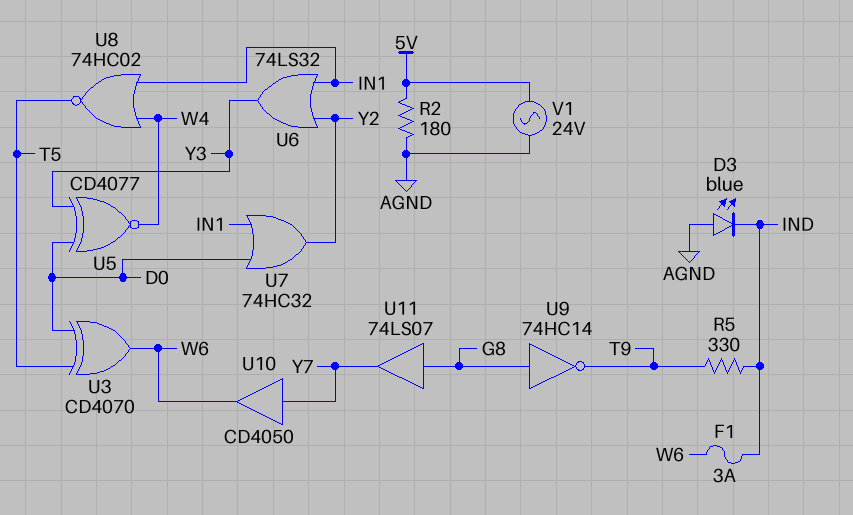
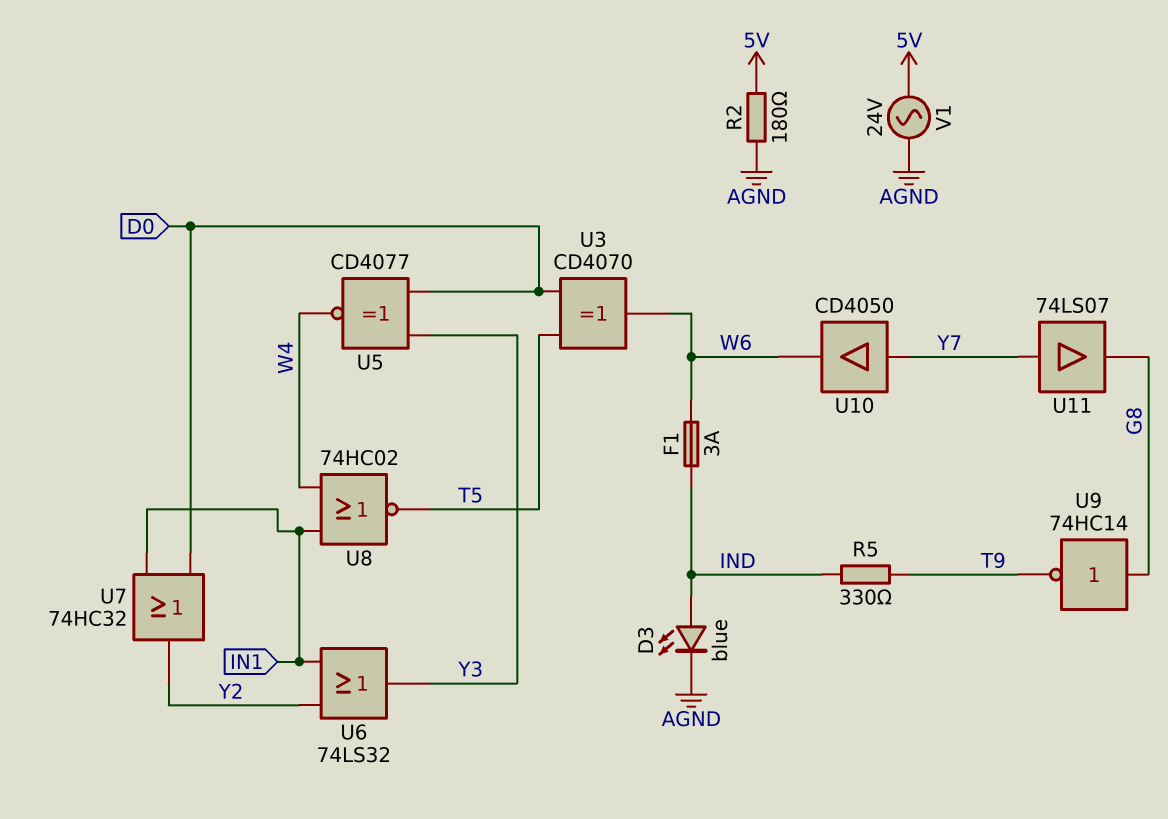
D3: LED blue (A AGND, K IND) -> LED blue (A IND, K AGND)
U11: buffer 74LS07 (in G8, out Y7) -> buffer 74LS07 (in Y7, out G8)

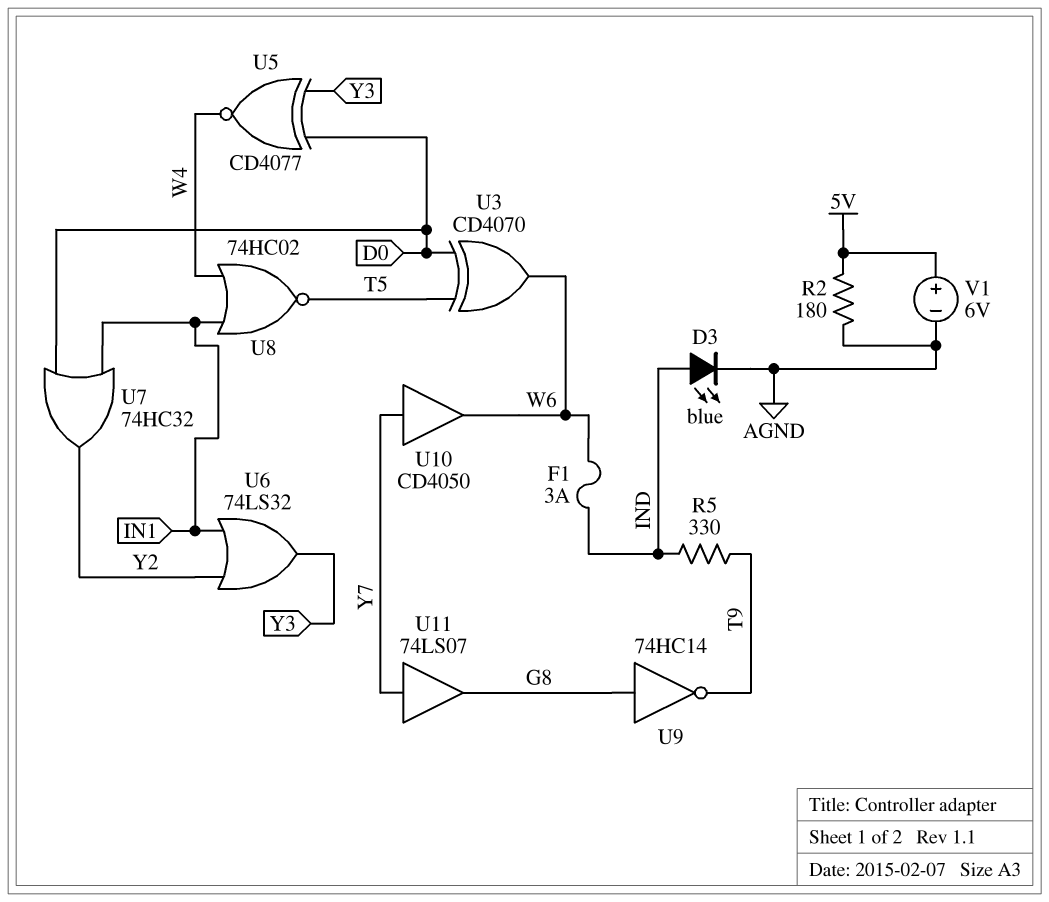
V1: AC 24V (5V, AGND) -> 6V (plus 5V, minus AGND)

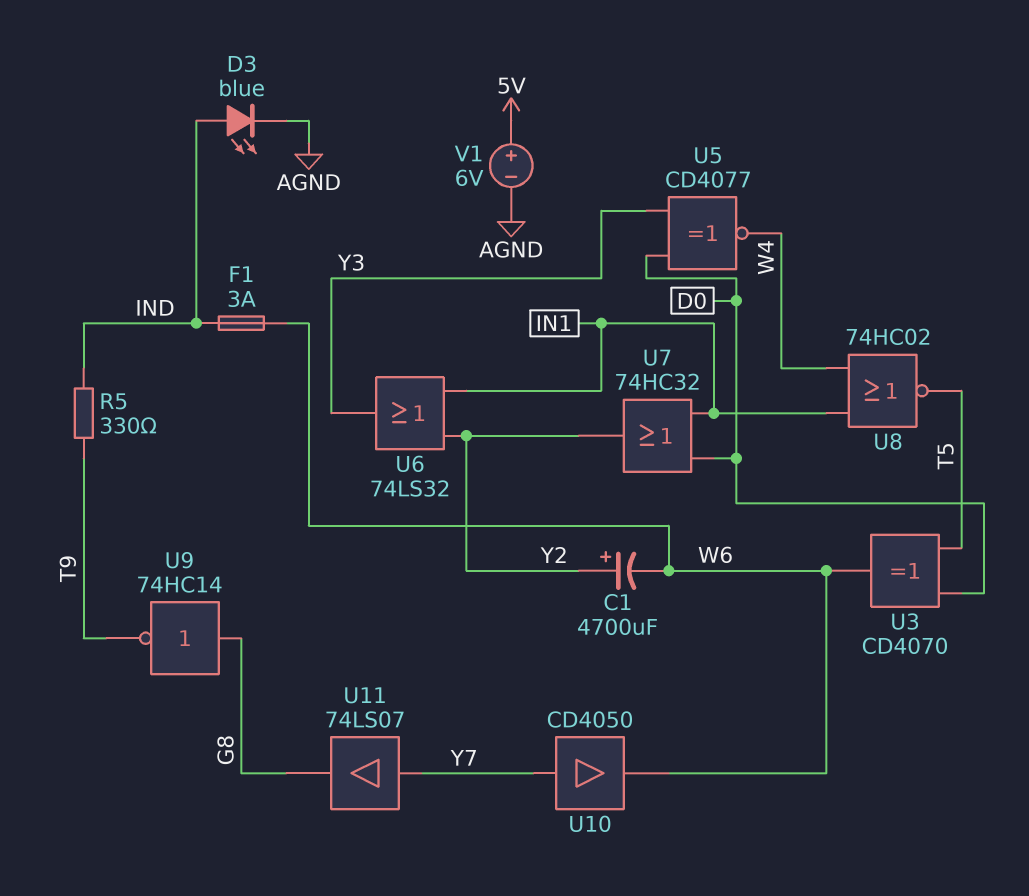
C1: none -> 4700uF (plus Y2, minus W6)
R2: 180 (5V, AGND) -> none

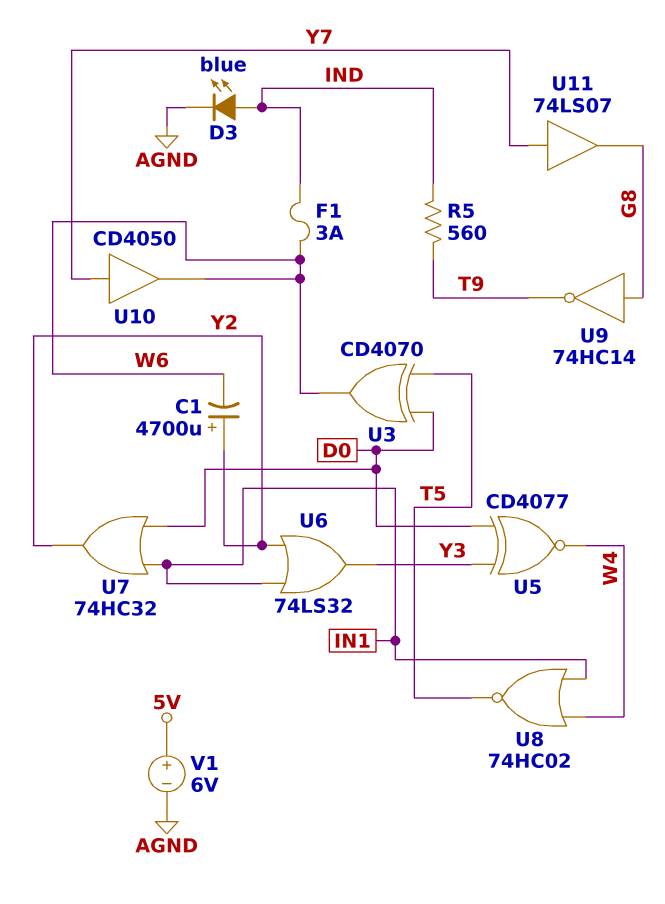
R5: 330 (IND, T9) -> 560 (IND, T9)

